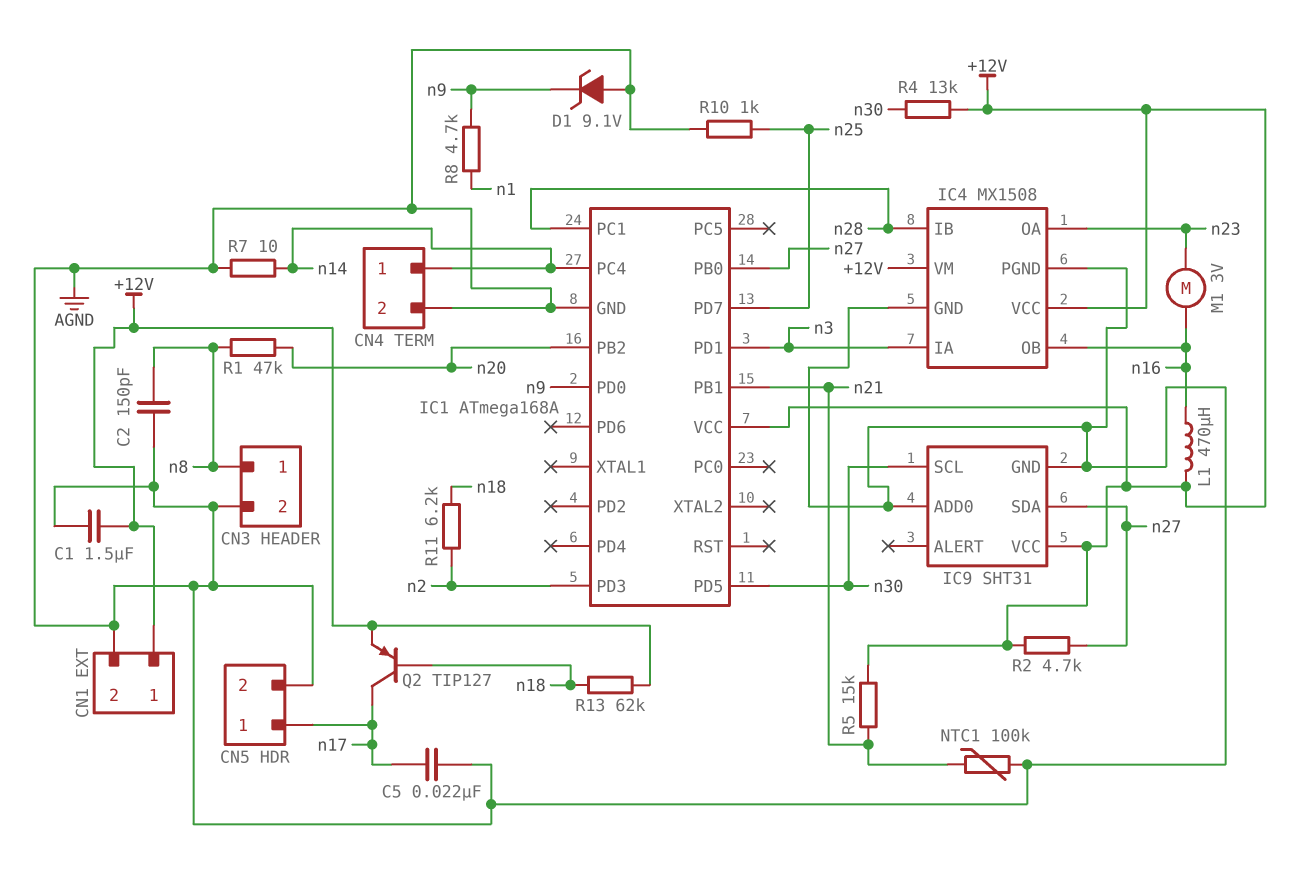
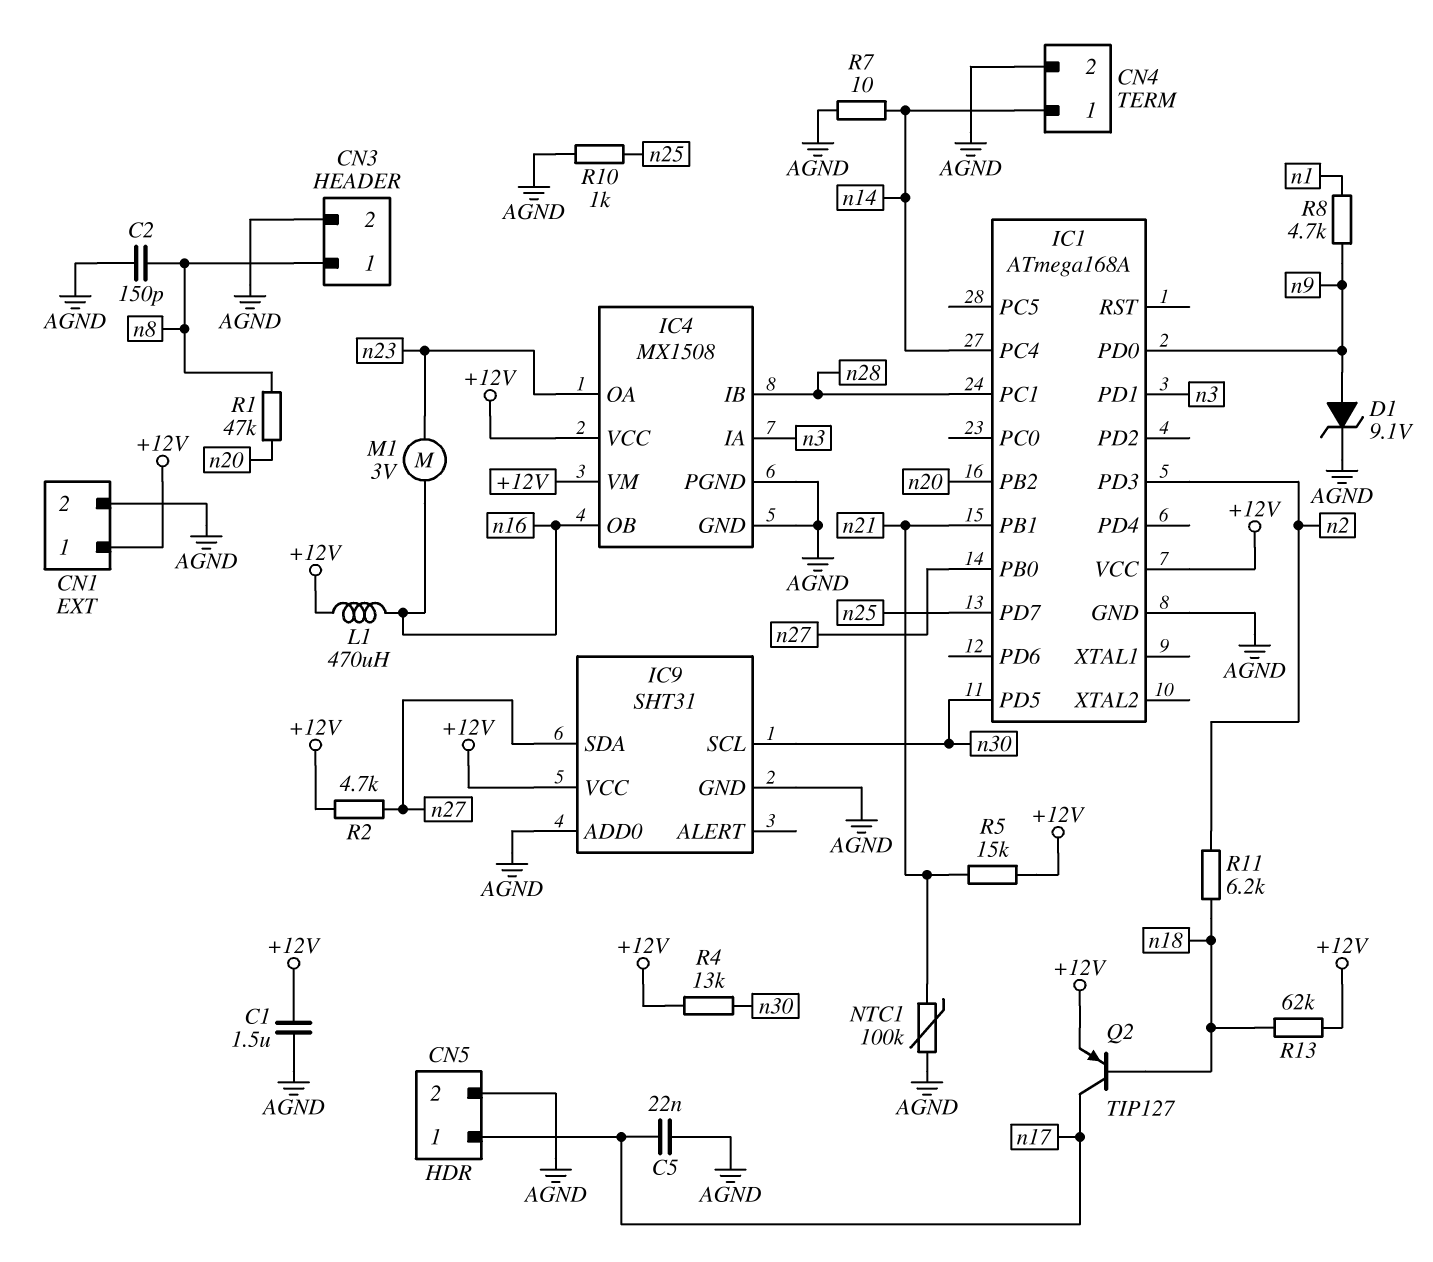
D1: zener 9.1V (A AGND, K n9) -> zener 9.1V (A n9, K AGND)

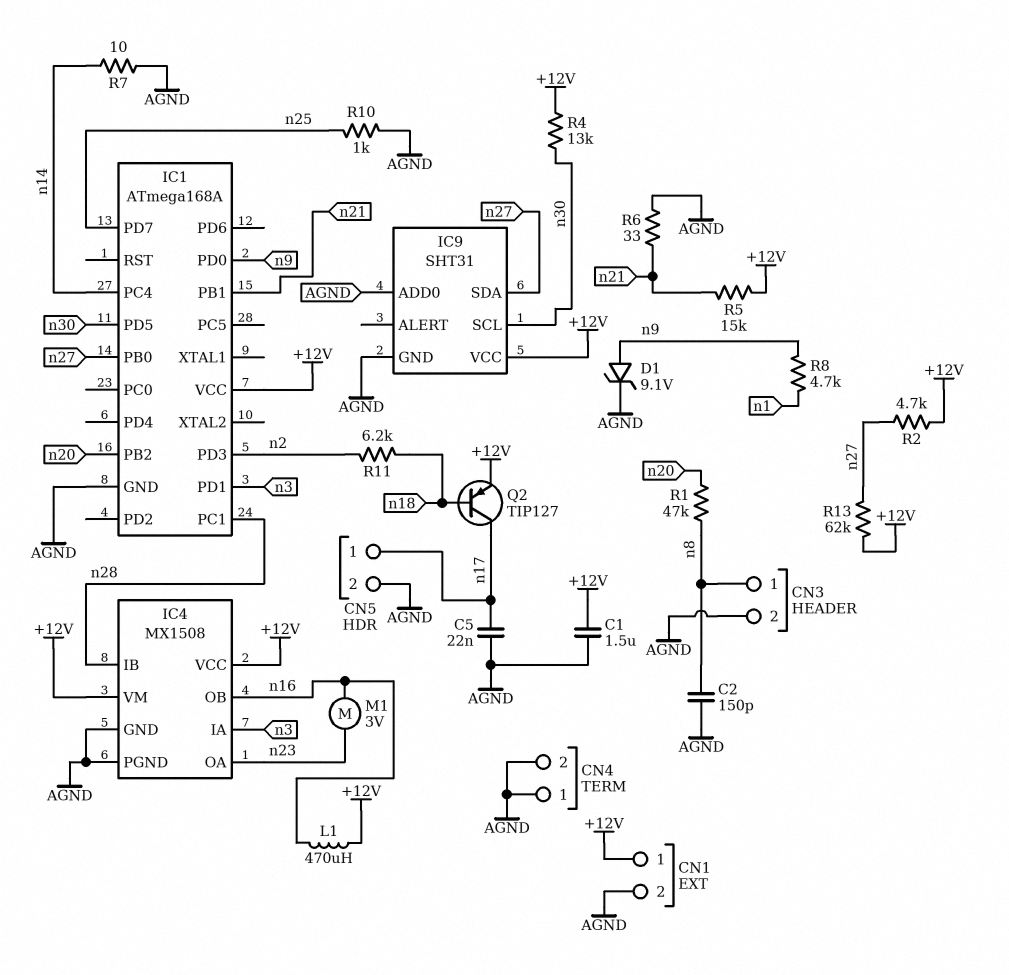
CN4 pin 1: n14 -> AGND
NTC1: 100k (AGND, n21) -> none
R6: none -> 33 (AGND, n21)
R13: 62k (+12V, n18) -> 62k (+12V, n27)

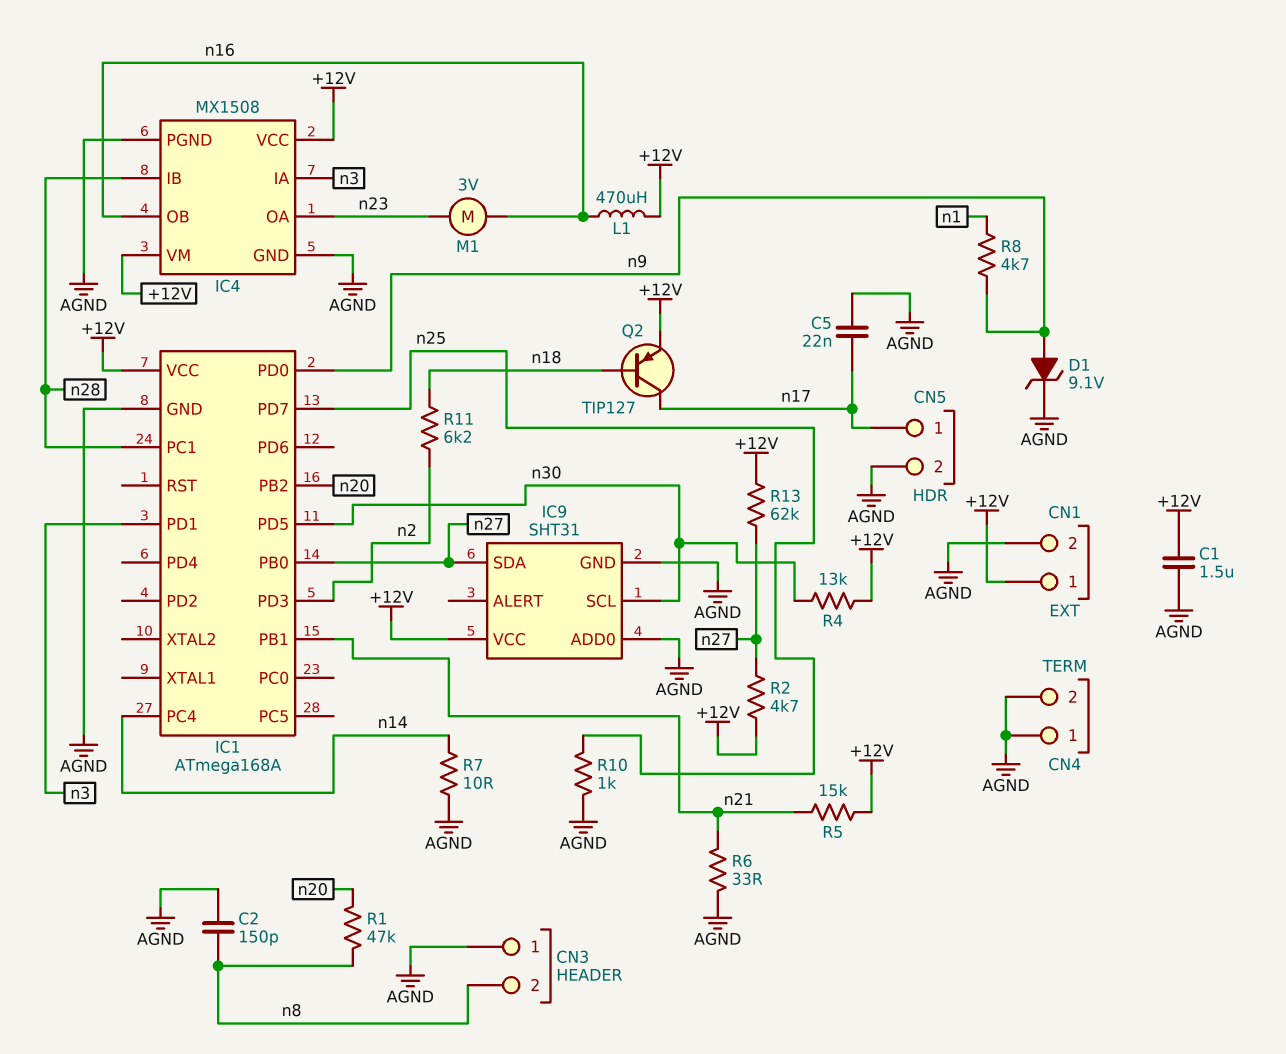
CN3 pin 1: n8 -> AGND
CN3 pin 2: AGND -> n8

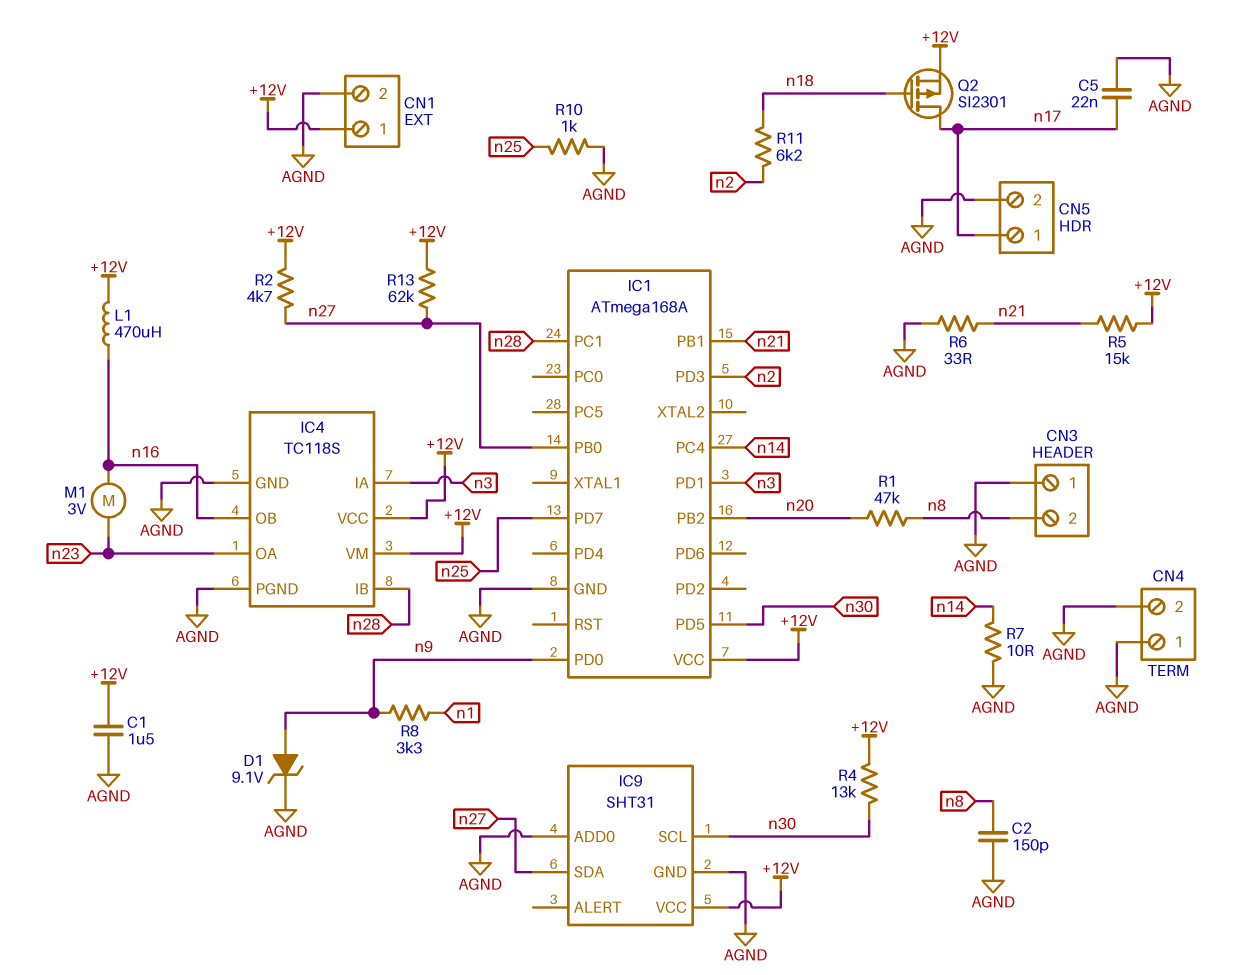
IC4: MX1508 -> TC118S
Q2: PNP TIP127 (B n18, C n17, E +12V) -> PMOS SI2301 (G n18, D n17, S +12V)
R8: 4.7k (n1, n9) -> 3.3k (n1, n9)

